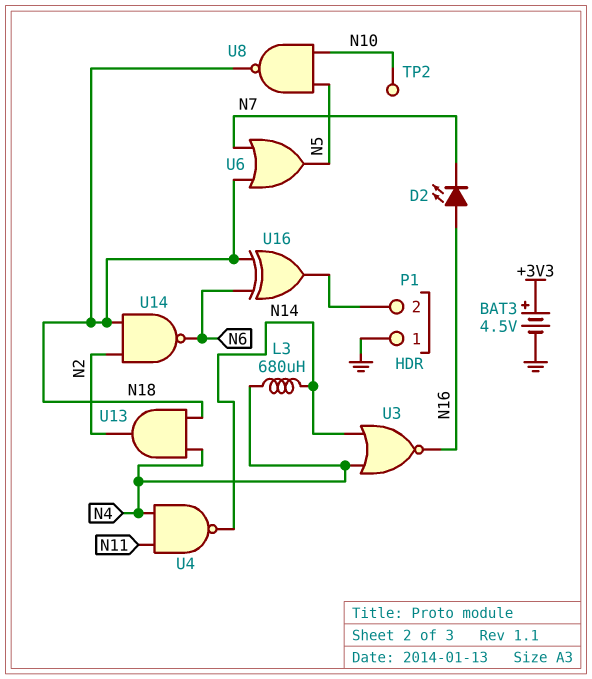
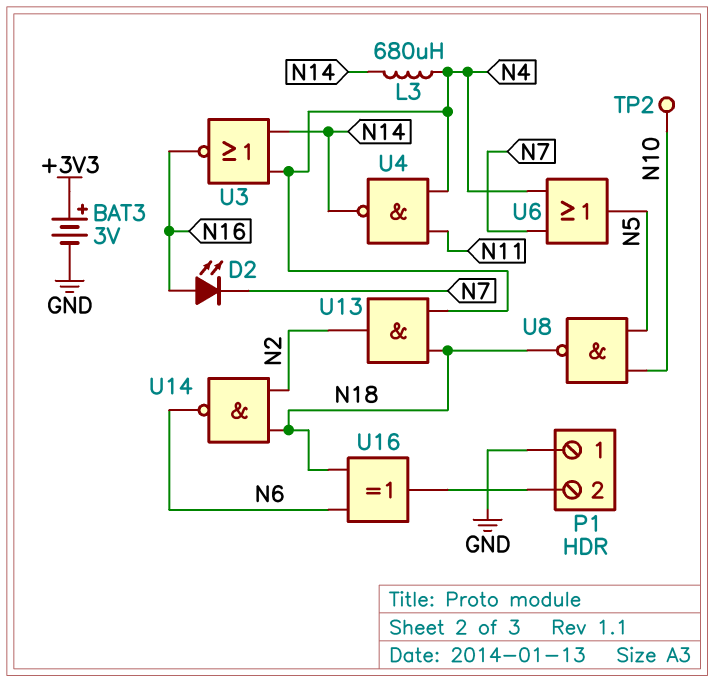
BAT3: 4.5V (plus +3V3, minus GND) -> 3V (plus +3V3, minus GND)
U6: OR (in N7, in N18, out N5) -> OR (in N4, in N7, out N5)

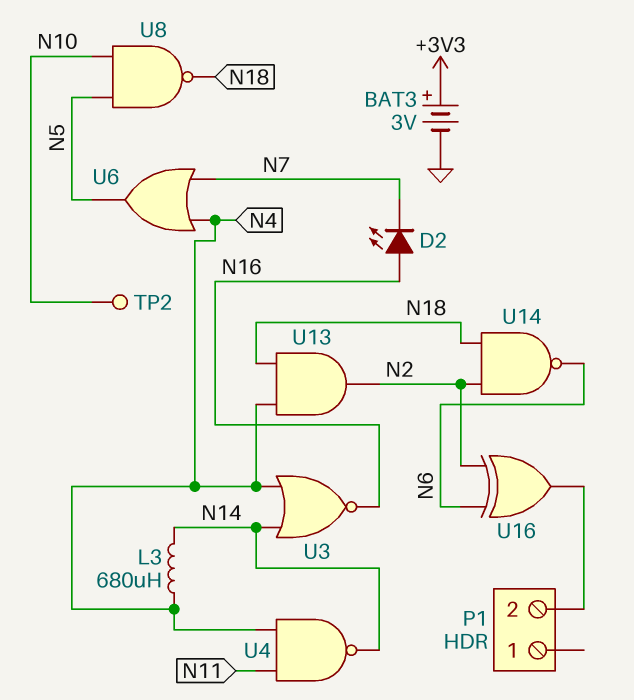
P1 pin 1: GND -> none
U16: XOR (in N6, in N18, out P1/2) -> XOR (in N2, in N6, out P1/2)

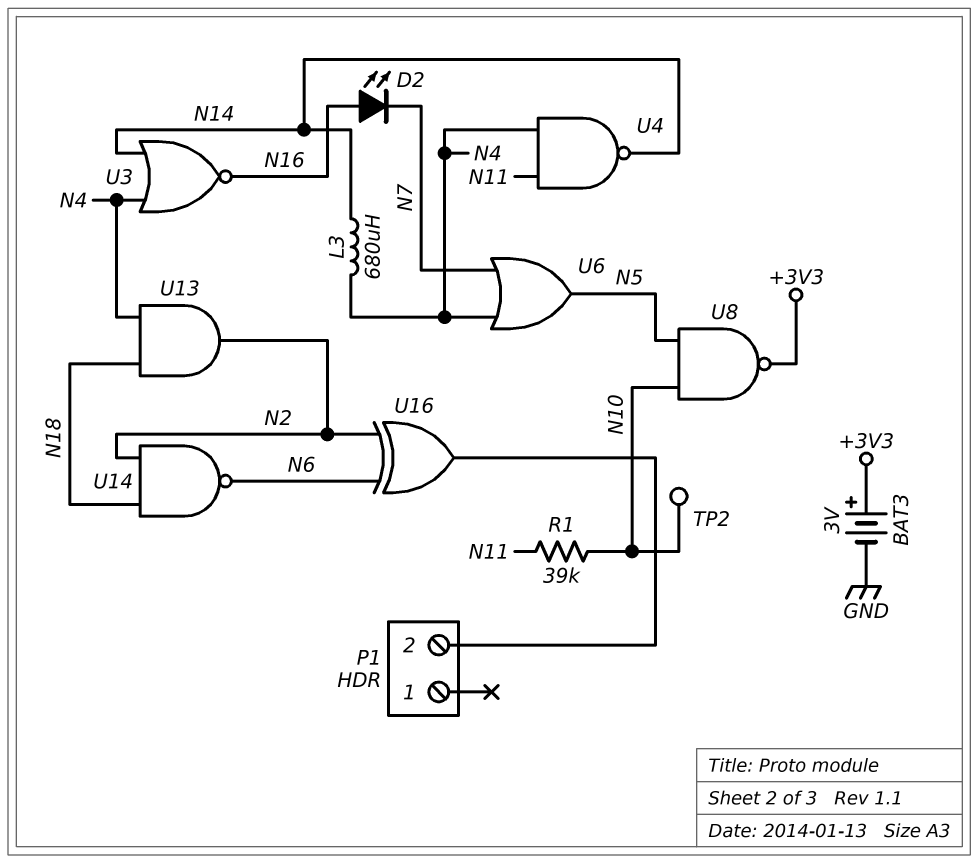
R1: none -> 39k (N10, N11)
U8: NAND (in N5, in N10, out N18) -> NAND (in N5, in N10, out +3V3)

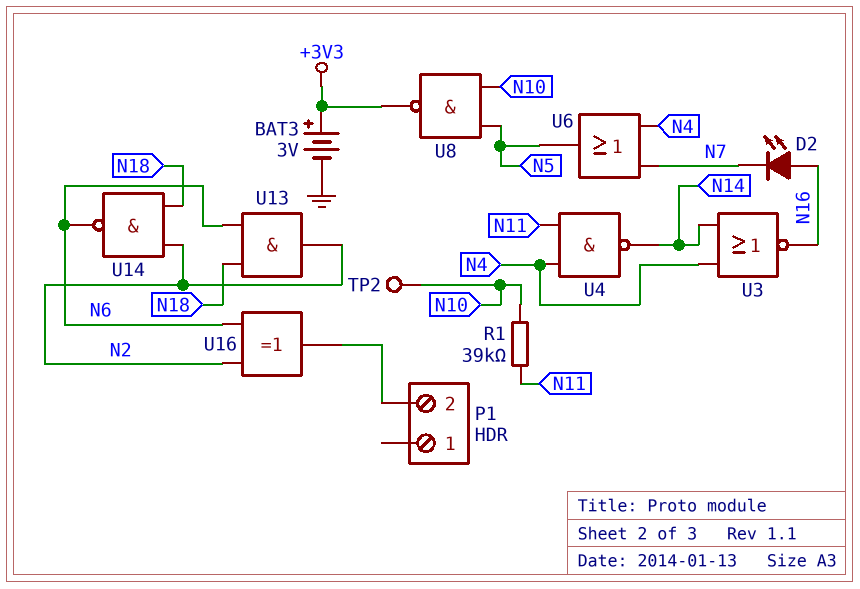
L3: 680uH (N4, N14) -> none
U13: AND (in N4, in N18, out N2) -> AND (in N6, in N18, out N2)

